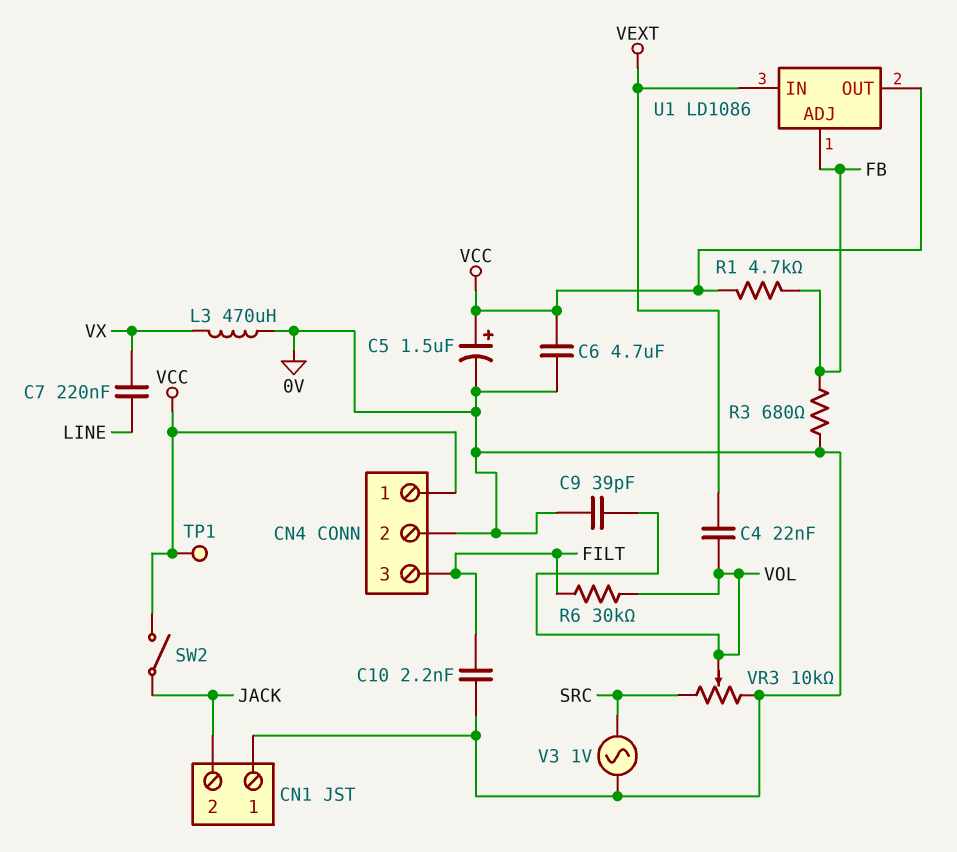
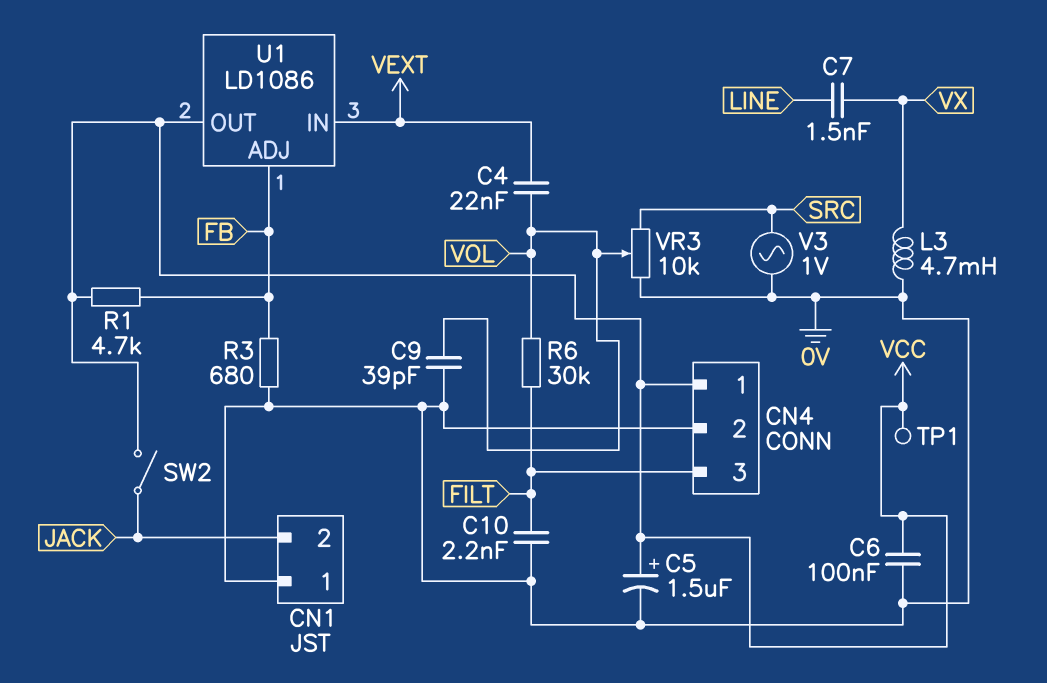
C6: 4.7uF (0V, VCC) -> 100nF (0V, VCC)
C7: 220nF (LINE, VX) -> 1.5nF (LINE, VX)
L3: 470uH (0V, VX) -> 4.7mH (0V, VX)

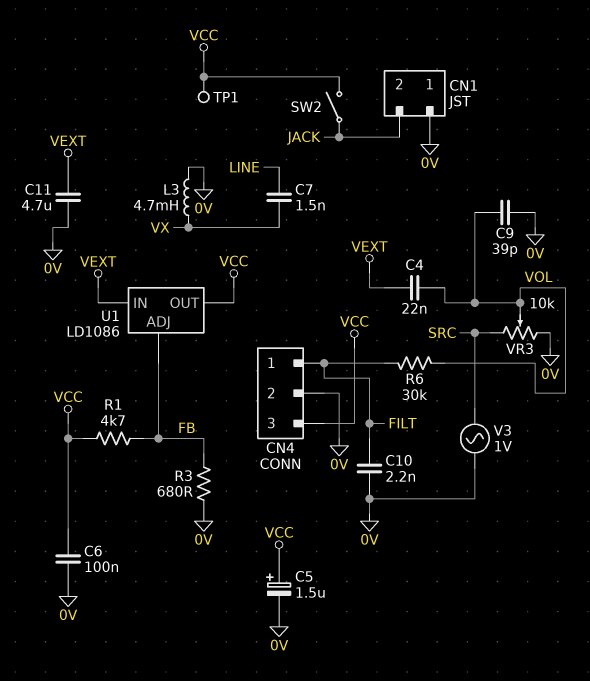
C11: none -> 4.7uF (0V, VEXT)
CN4 pin 1: VCC -> FILT
CN4 pin 3: FILT -> VCC

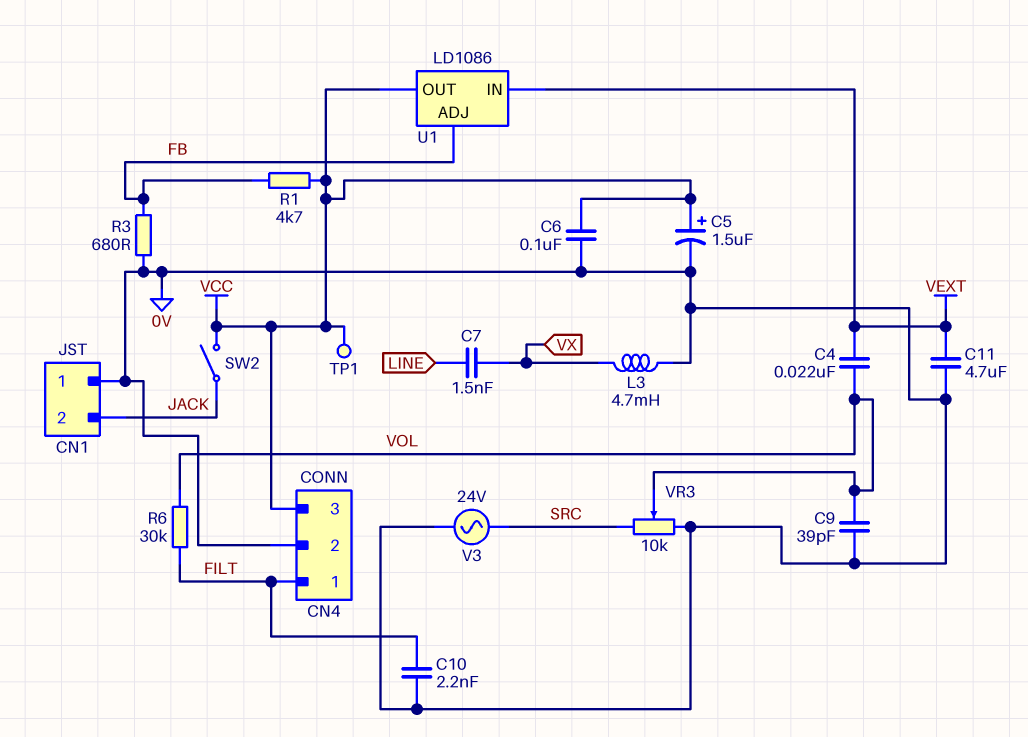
V3: AC 1V (0V, SRC) -> AC 24V (0V, SRC)

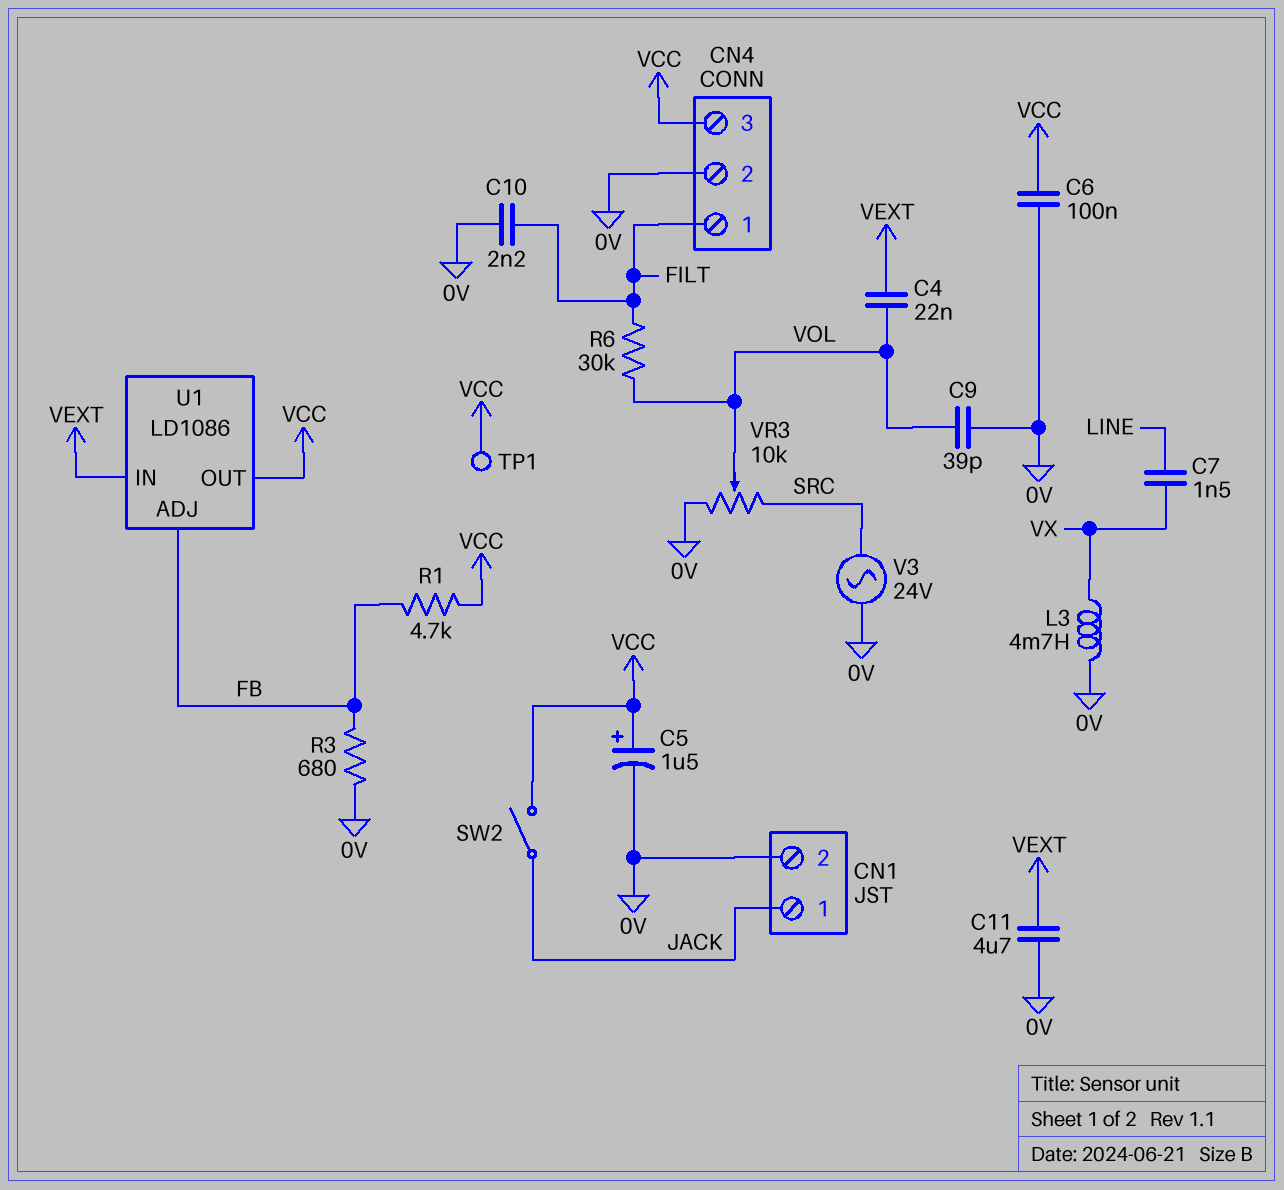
CN1 pin 1: 0V -> JACK
CN1 pin 2: JACK -> 0V

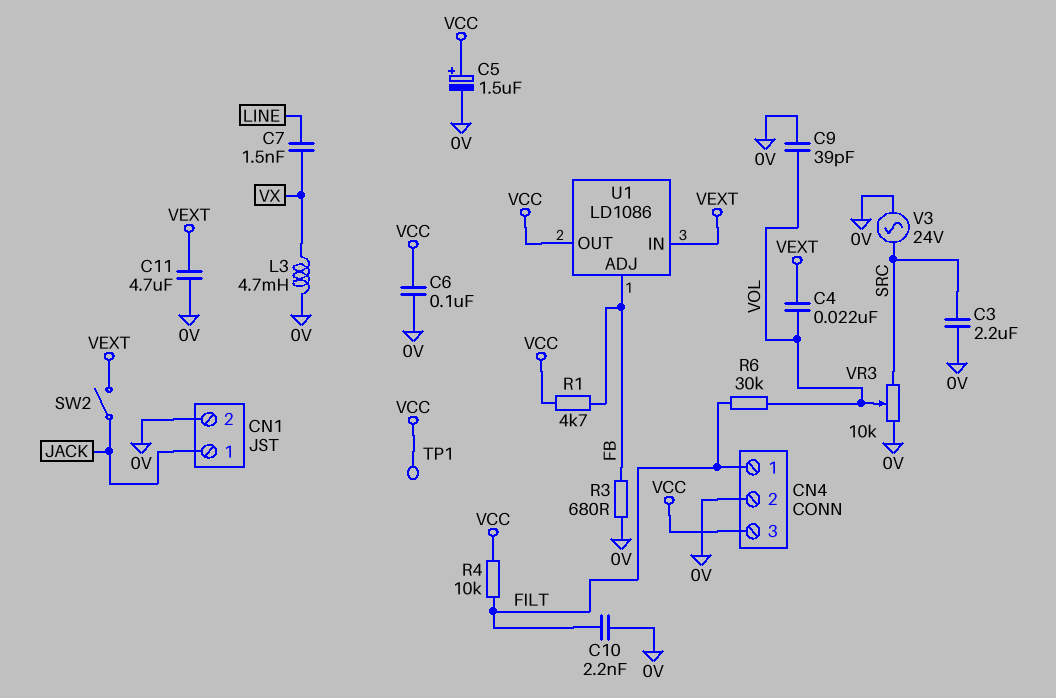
C3: none -> 2.2uF (0V, SRC)
R4: none -> 10k (FILT, VCC)
SW2: switch (JACK, VCC) -> switch (JACK, VEXT)

